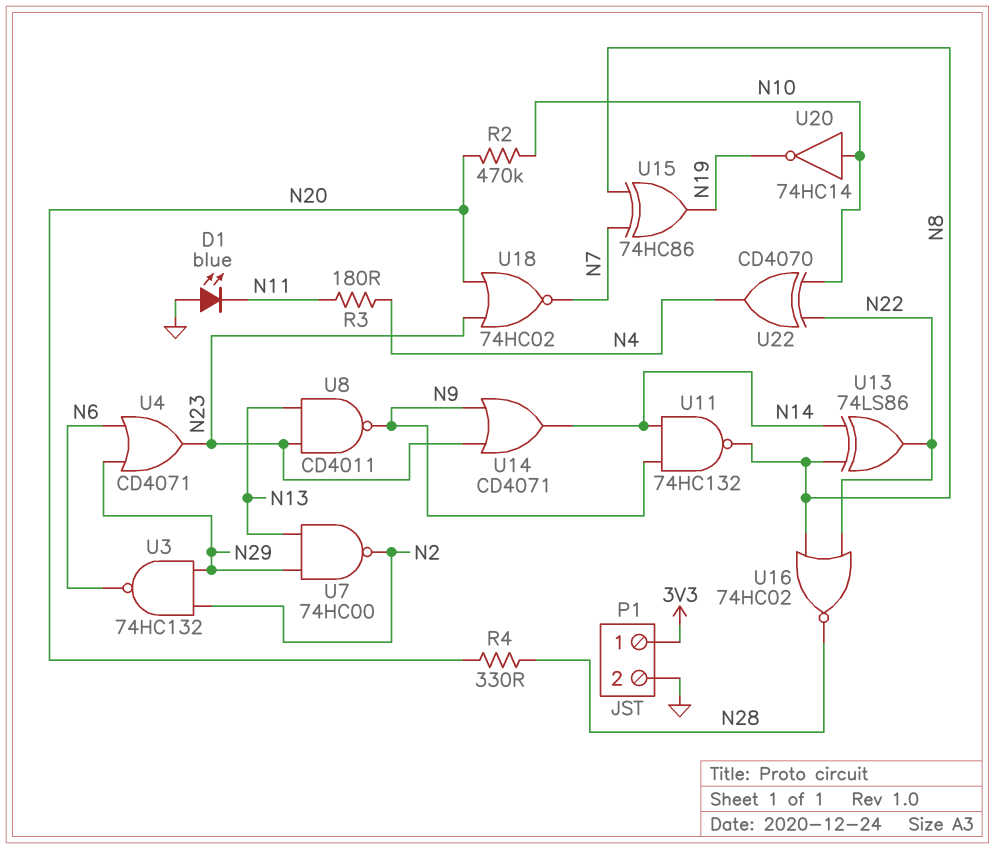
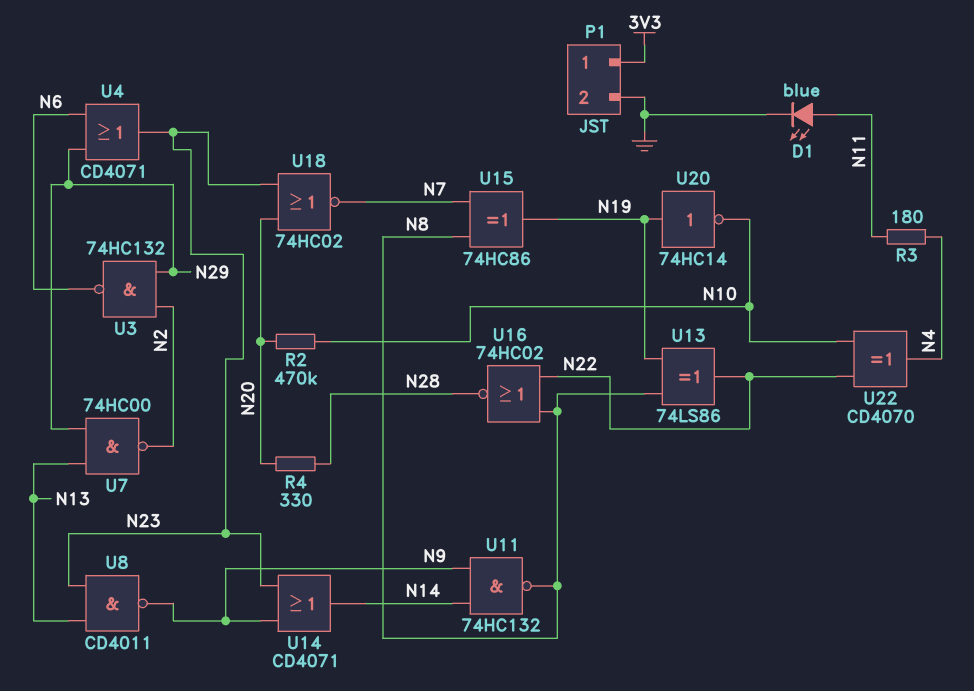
D1: LED blue (A GND, K N11) -> LED blue (A N11, K GND)
U13: XOR 74LS86 (in N8, in N14, out N22) -> XOR 74LS86 (in N8, in N19, out N22)
U20: NOT 74HC14 (in N10, out N19) -> NOT 74HC14 (in N19, out N10)

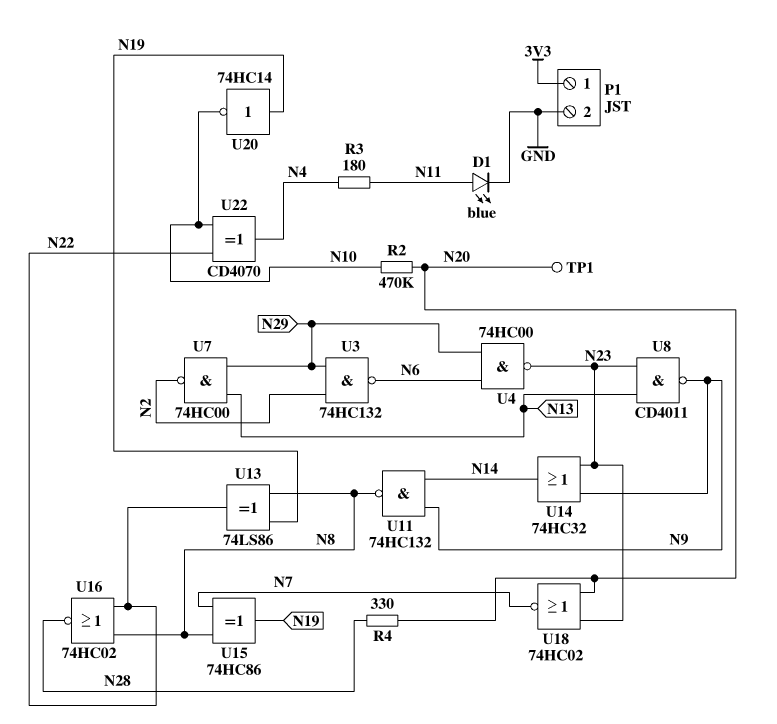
TP1: none -> test point (N20)
U4: OR CD4071 (in N6, in N29, out N23) -> NAND 74HC00 (in N6, in N29, out N23)
U14: OR CD4071 (in N9, in N23, out N14) -> OR 74HC32 (in N9, in N23, out N14)

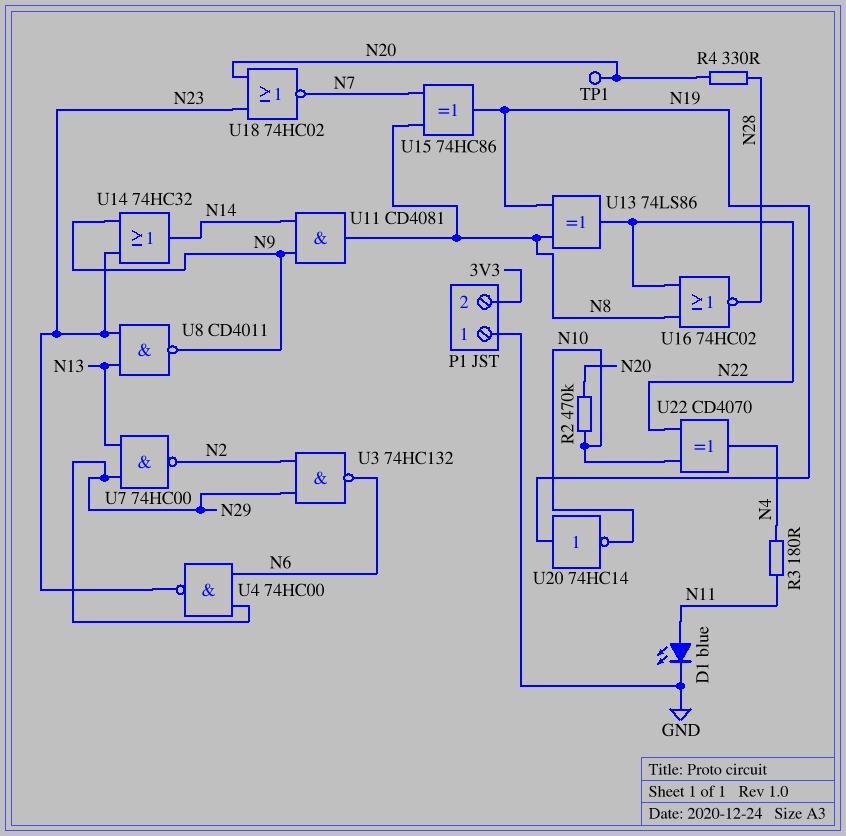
P1 pin 1: 3V3 -> GND
P1 pin 2: GND -> 3V3
U11: NAND 74HC132 (in N9, in N14, out N8) -> AND CD4081 (in N9, in N14, out N8)

